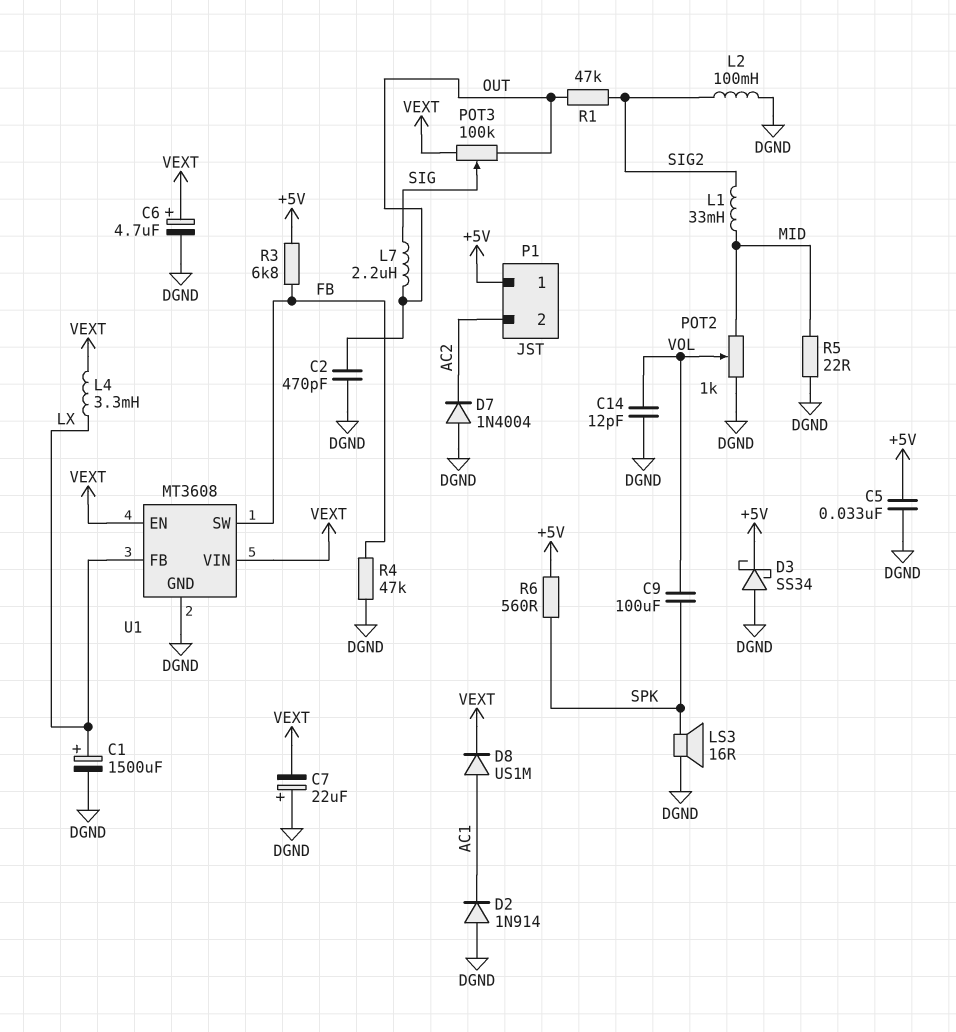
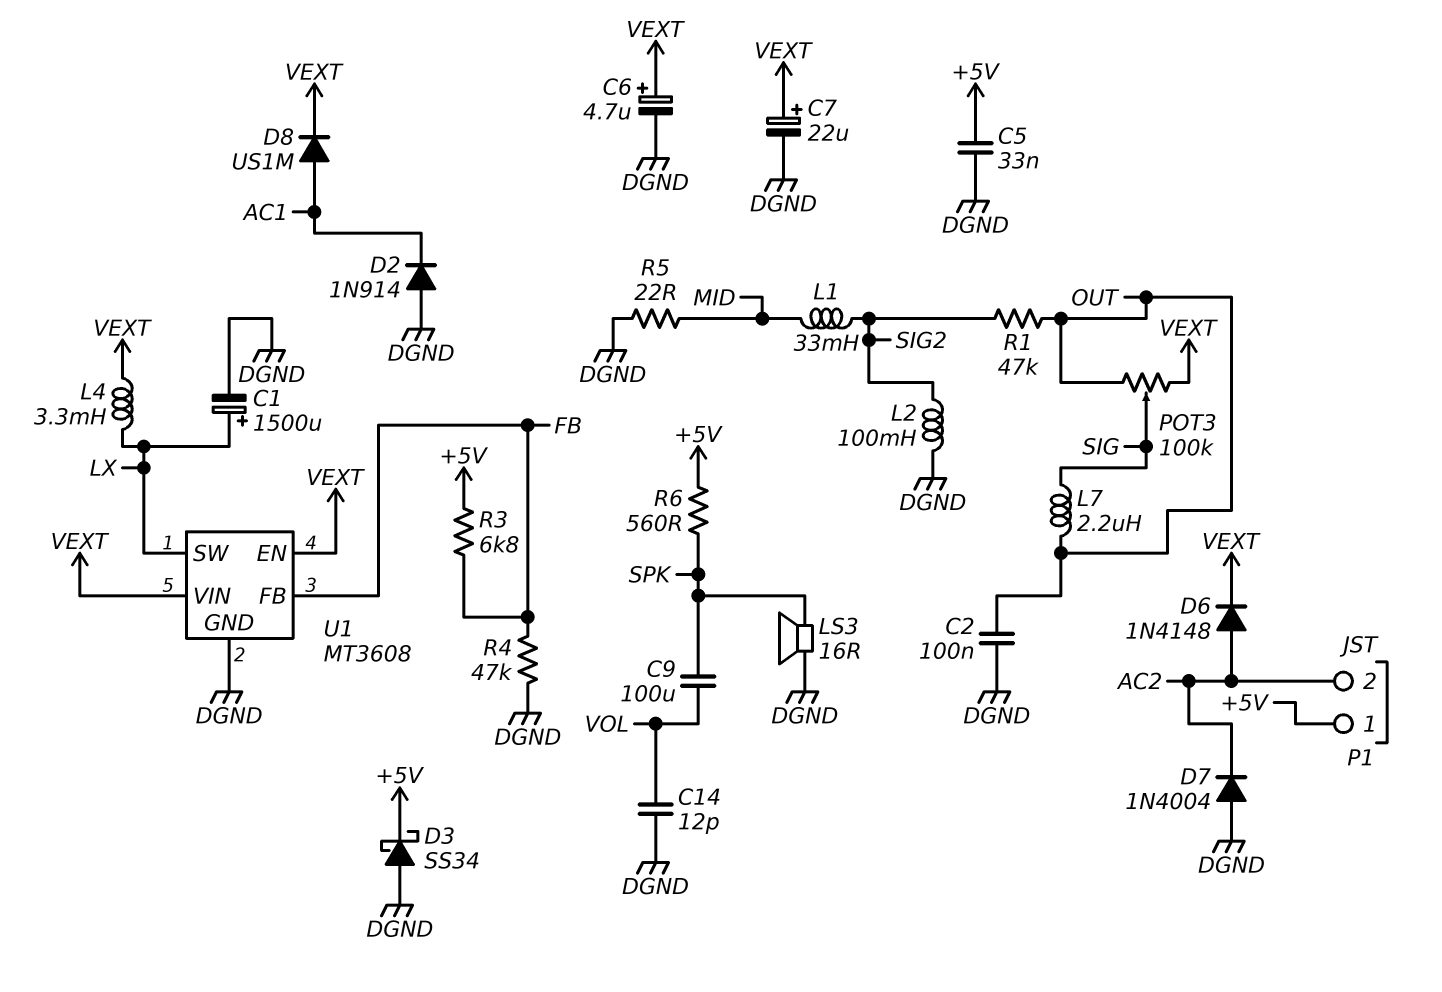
C2: 470pF (DGND, OUT) -> 100nF (DGND, OUT)
C7: 22uF (plus DGND, minus VEXT) -> 22uF (plus VEXT, minus DGND)
D6: none -> diode 1N4148 (A AC2, K VEXT)
POT2: 1k (DGND, MID, wiper VOL) -> none
U1 pin FB: LX -> FB
U1 pin SW: FB -> LX

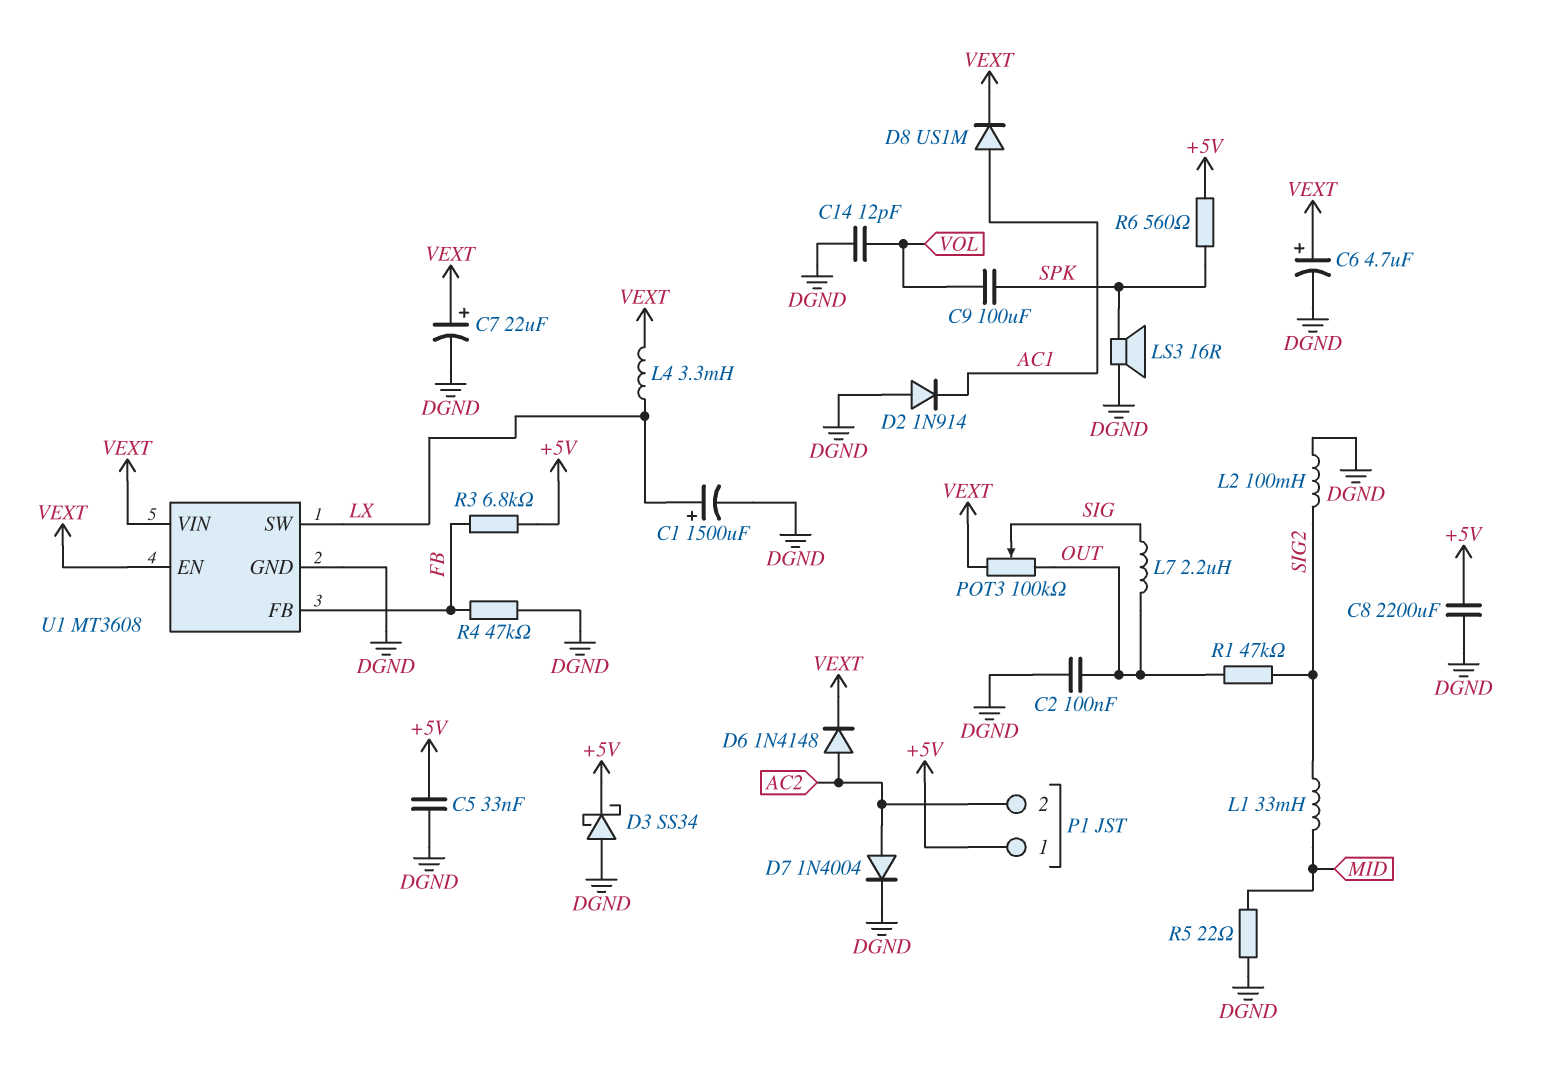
C8: none -> 2200uF (+5V, DGND)
D7: diode 1N4004 (A DGND, K AC2) -> diode 1N4004 (A AC2, K DGND)

